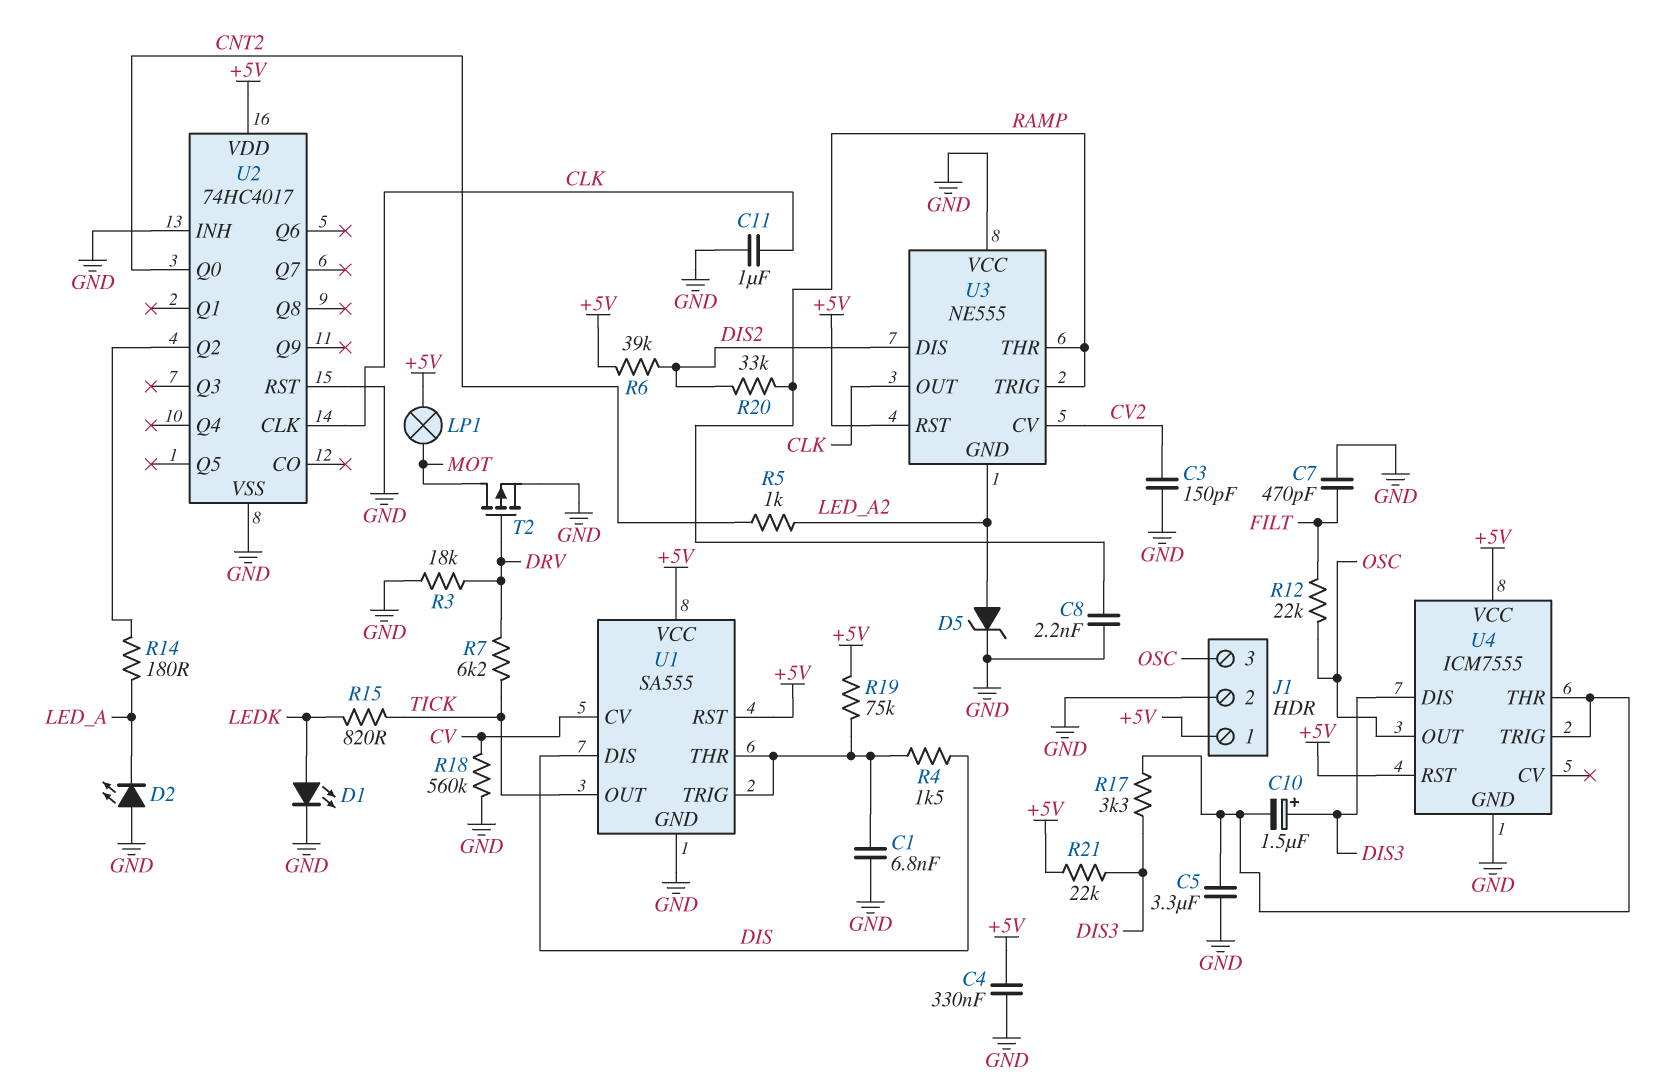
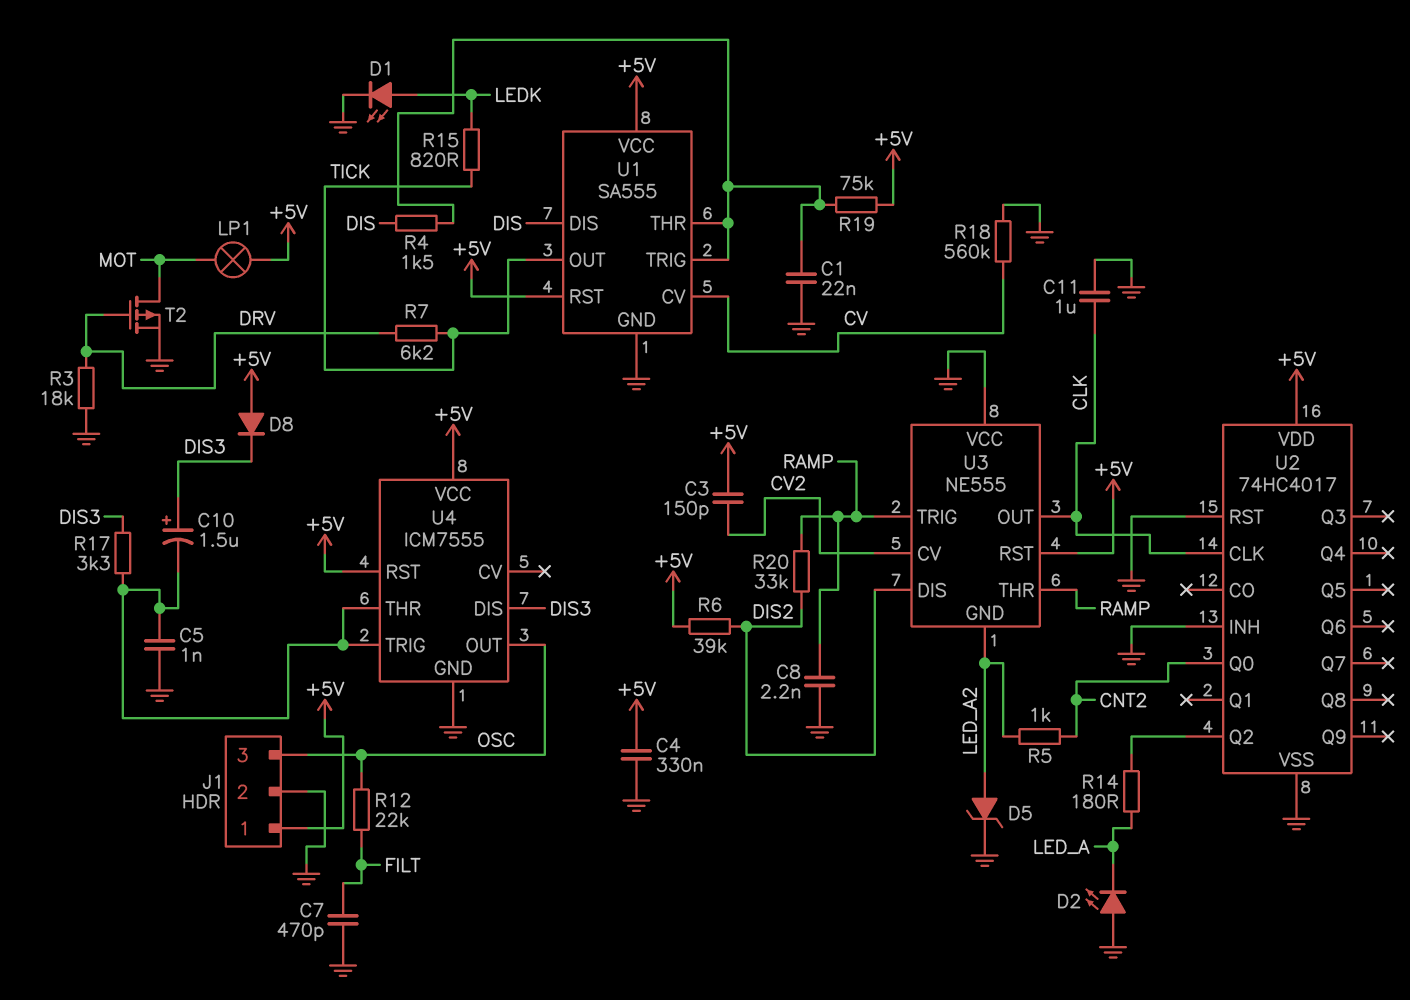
C1: 6.8nF (GND, U1/THR) -> 22nF (GND, U1/THR)
C3: 150pF (CV2, GND) -> 150pF (+5V, CV2)
C5: 3.3uF (GND, U4/THR) -> 1nF (GND, U4/THR)
D8: none -> diode (A +5V, K DIS3)
R21: 22k (+5V, DIS3) -> none

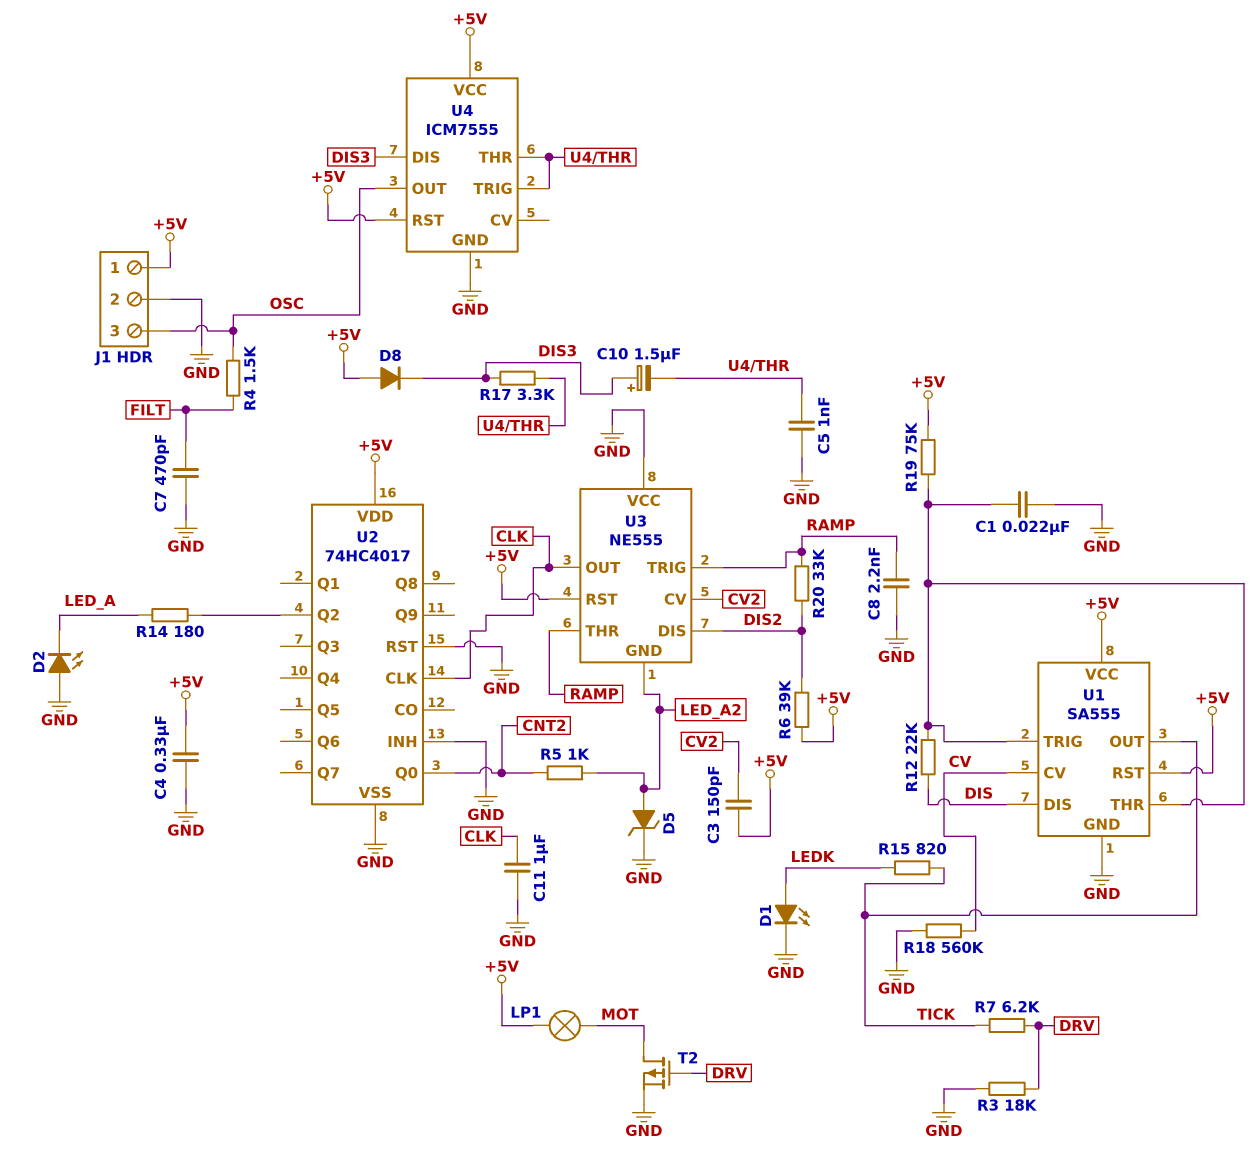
R4: 1.5k (DIS, U1/THR) -> 1.5k (FILT, OSC)
R12: 22k (FILT, OSC) -> 22k (DIS, U1/THR)

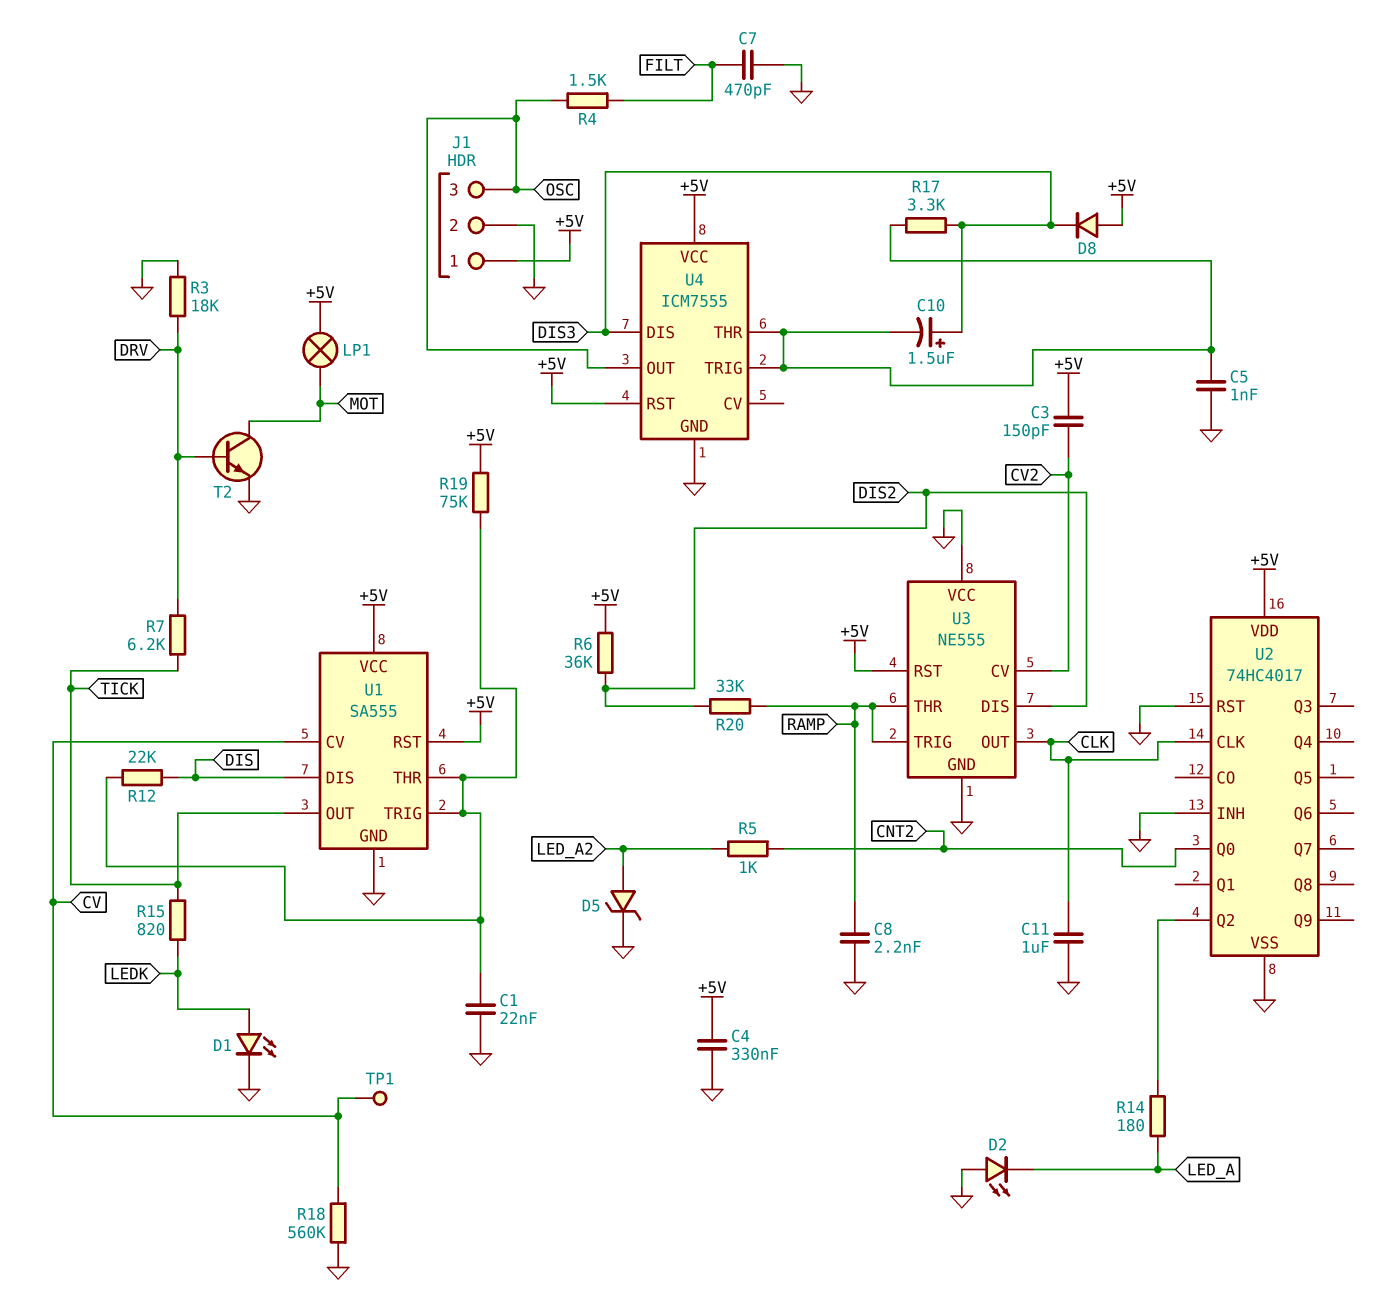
R6: 39k (+5V, DIS2) -> 36k (+5V, DIS2)
T2: PMOS (G DRV, D MOT, S GND) -> NPN (B DRV, C MOT, E GND)
TP1: none -> test point (CV)
U3 pin GND: LED_A2 -> GND

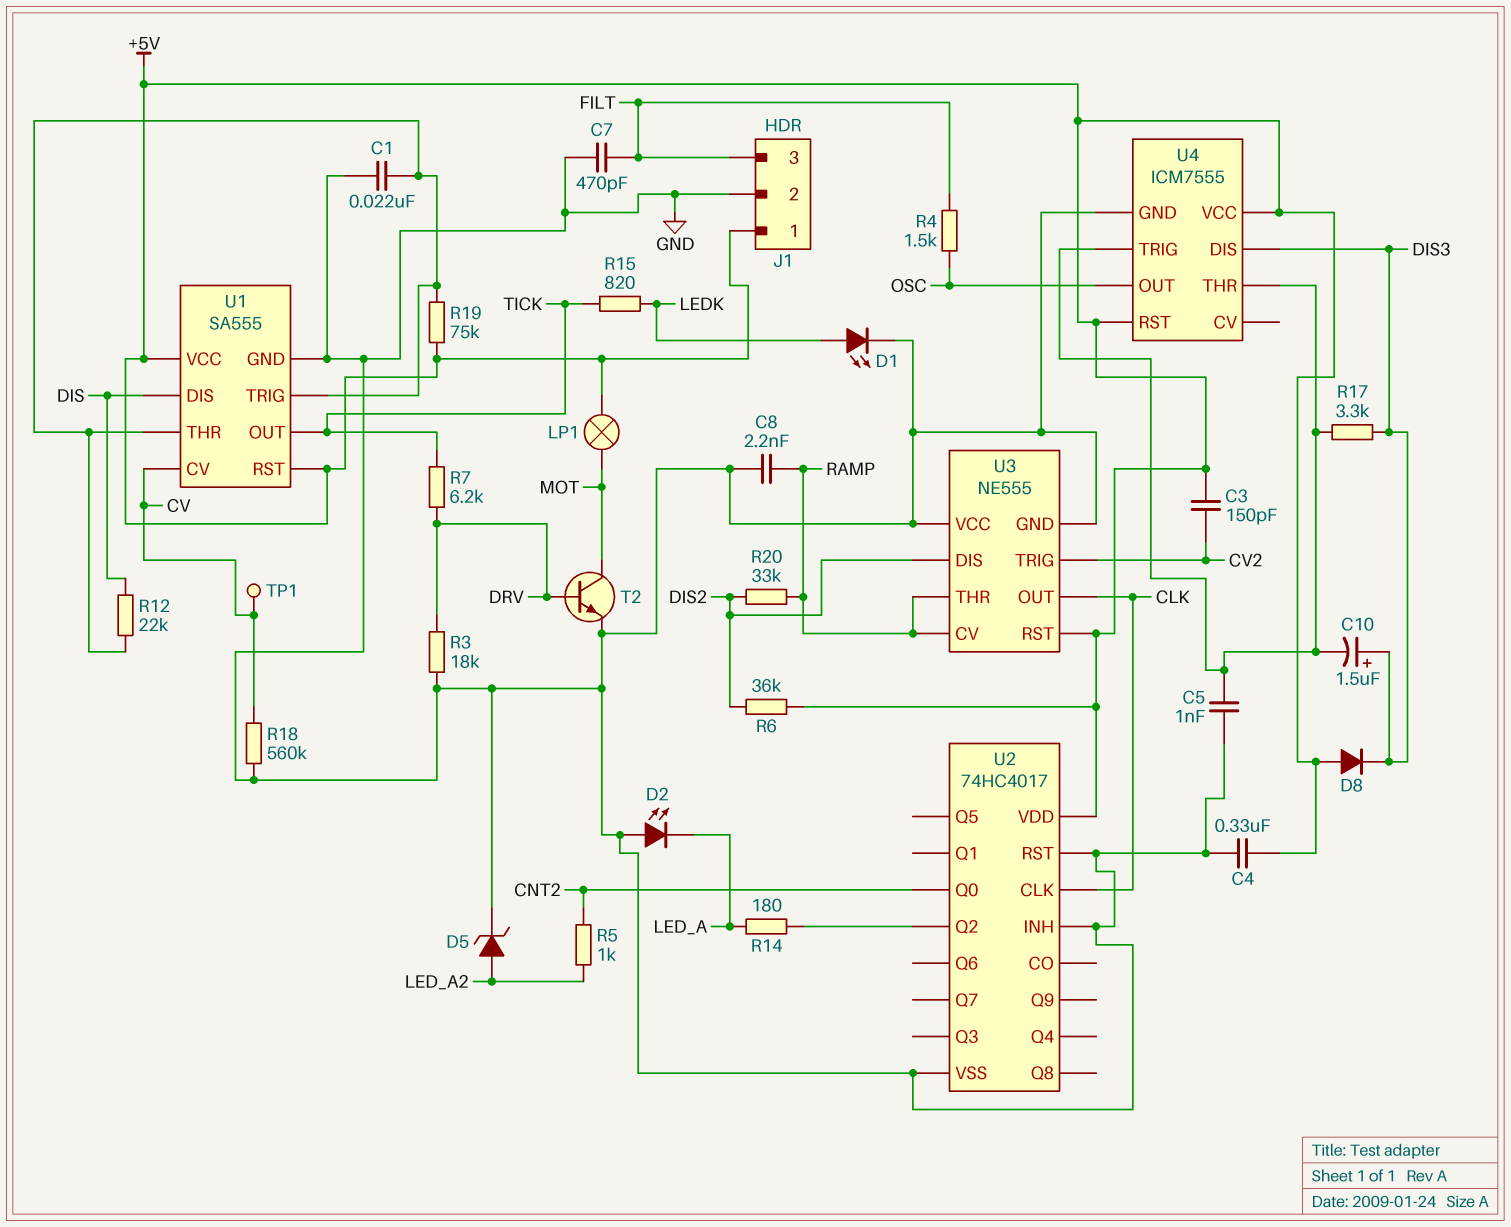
C11: 1uF (CLK, GND) -> none
J1 pin 3: OSC -> FILT
U3 pin CV: CV2 -> RAMP
U3 pin TRIG: RAMP -> CV2

